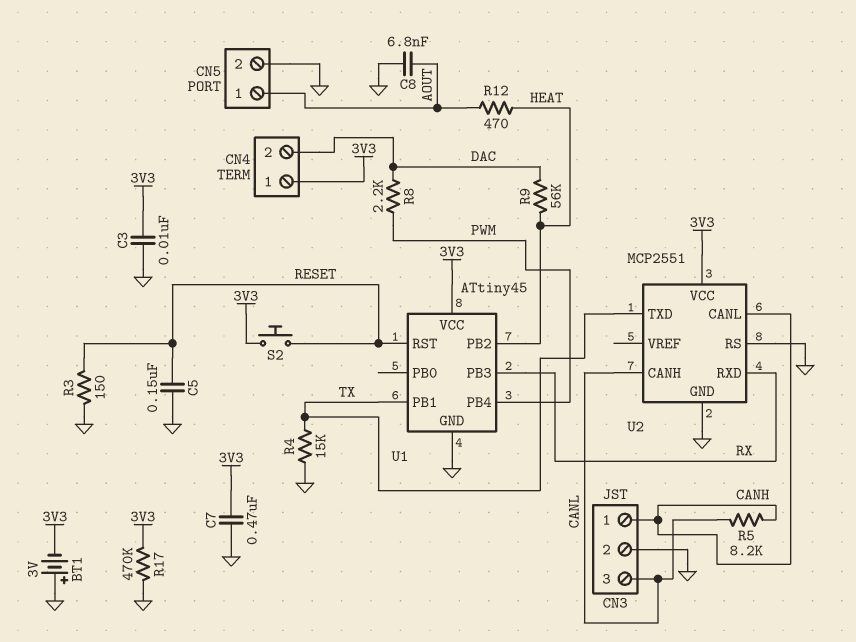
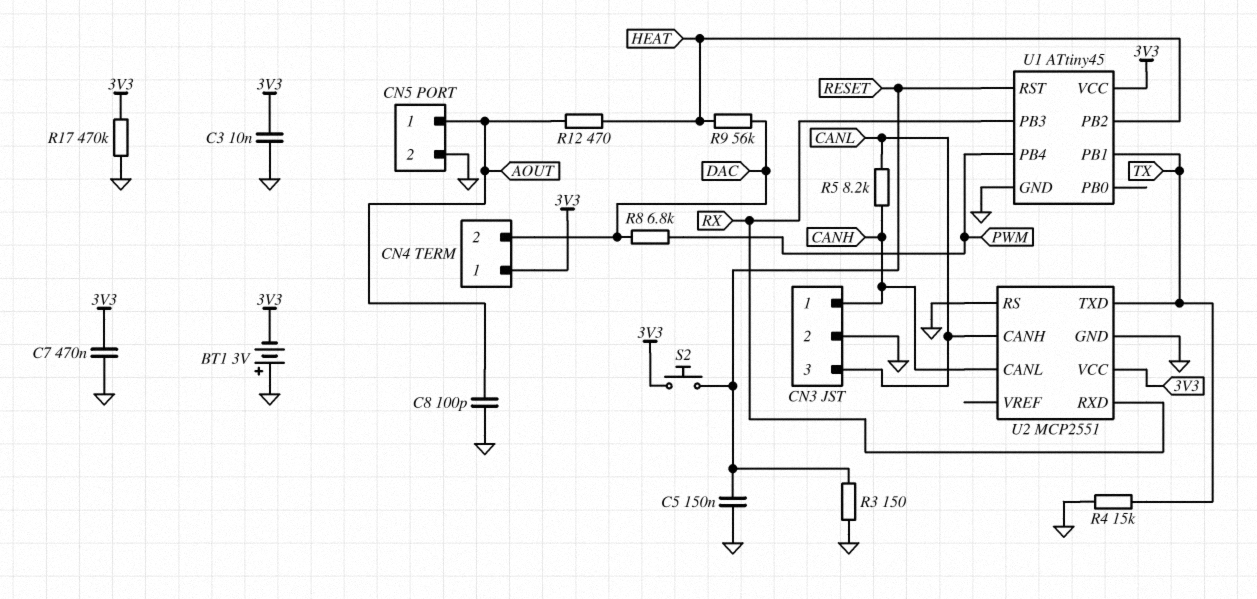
C8: 6.8nF (AOUT, GND) -> 100pF (AOUT, GND)
R8: 2.2k (DAC, PWM) -> 6.8k (DAC, PWM)

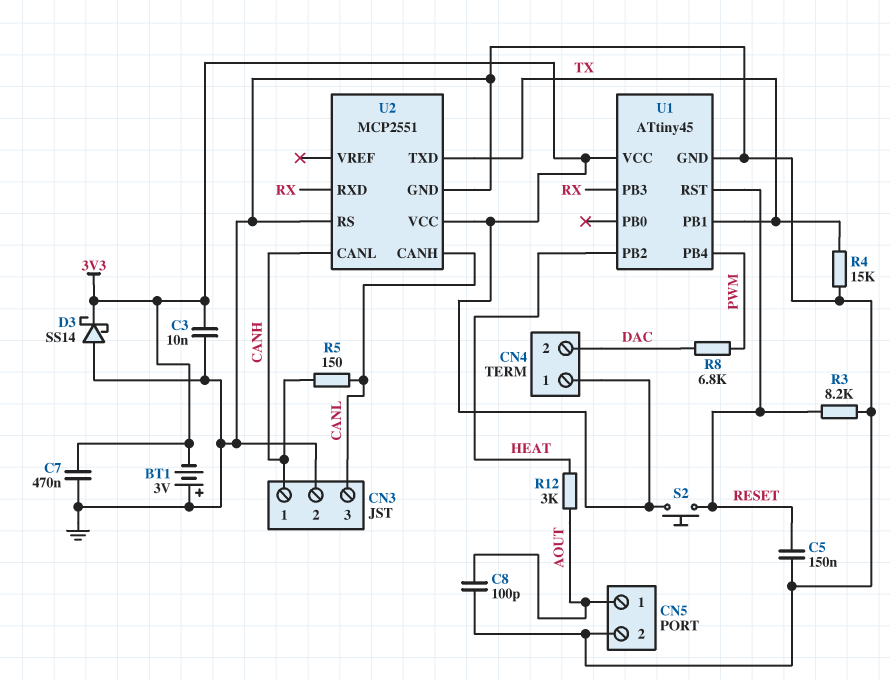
D3: none -> schottky SS14 (A GND, K 3V3)
R3: 150 (GND, RESET) -> 8.2k (GND, RESET)
R5: 8.2k (CANH, CANL) -> 150 (CANH, CANL)
R9: 56k (DAC, HEAT) -> none
R12: 470 (AOUT, HEAT) -> 3k (AOUT, HEAT)
R17: 470k (3V3, GND) -> none

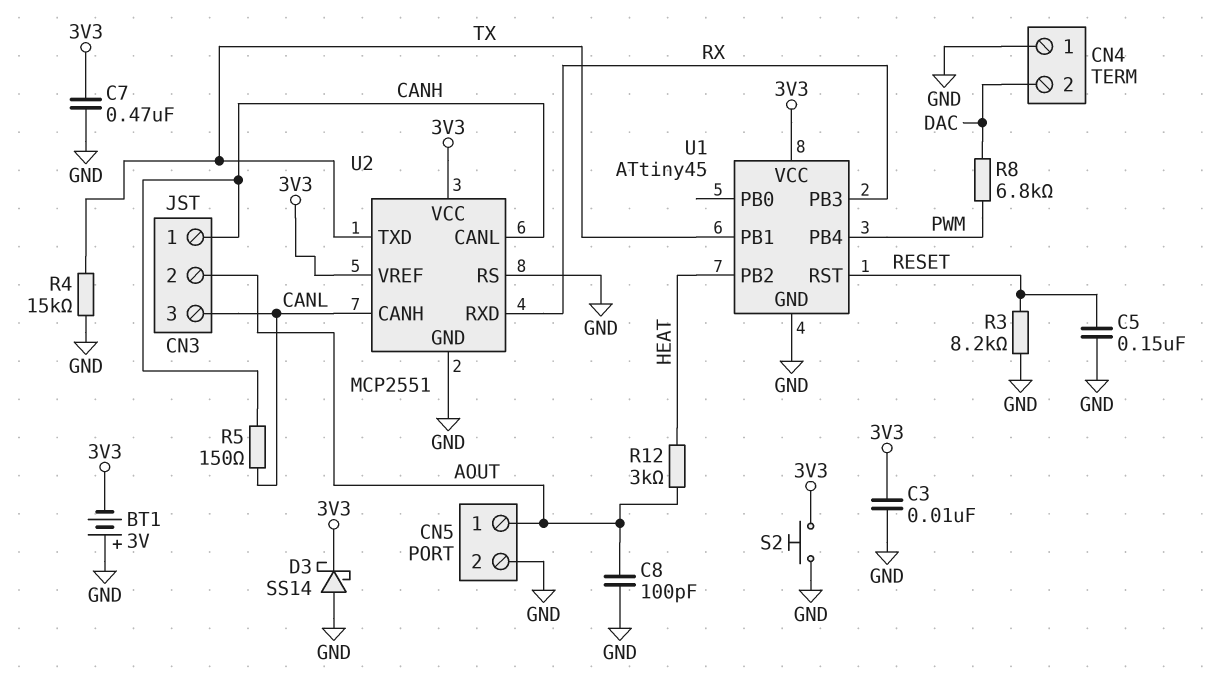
CN3 pin 2: GND -> AOUT
CN4 pin 1: 3V3 -> GND
S2: button (3V3, RESET) -> button (3V3, GND)
U2 pin VREF: none -> 3V3

